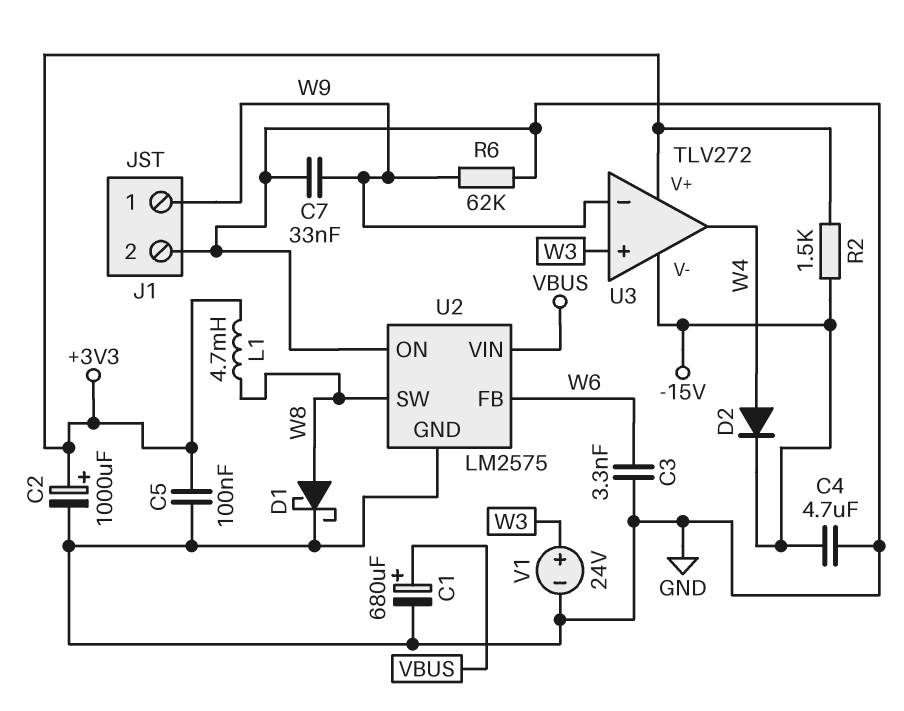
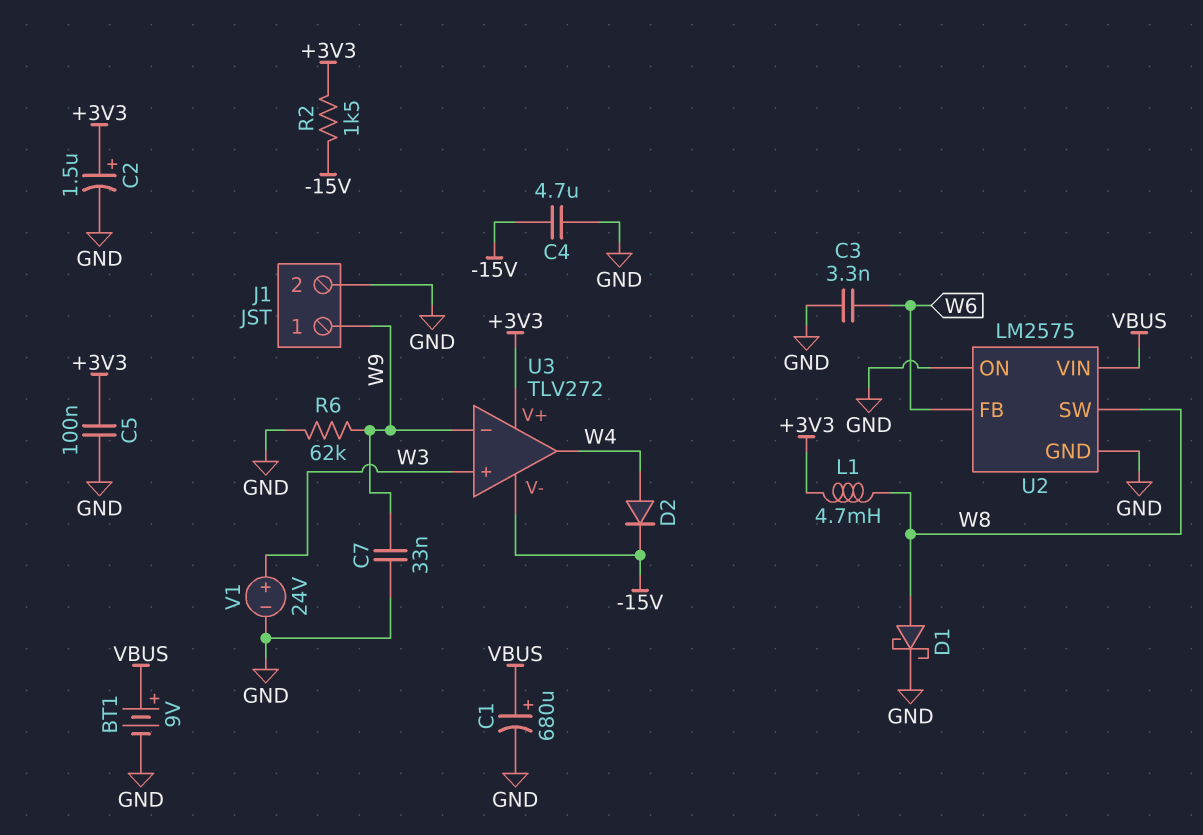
BT1: none -> 9V (plus VBUS, minus GND)
C2: 1000uF (plus +3V3, minus GND) -> 1.5uF (plus +3V3, minus GND)

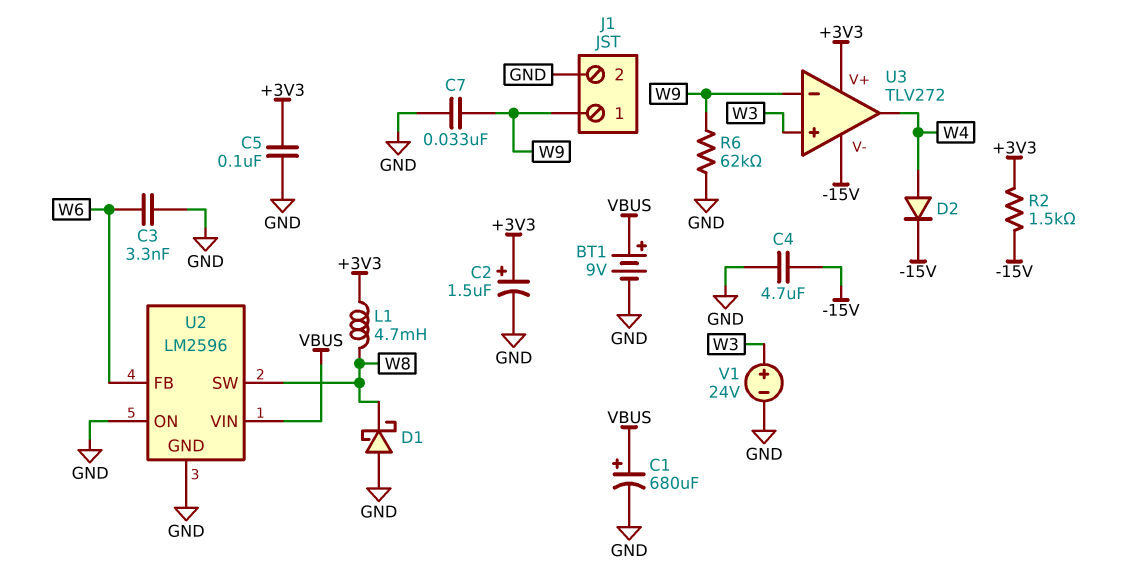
D1: schottky (A W8, K GND) -> schottky (A GND, K W8)
U2: LM2575 -> LM2596

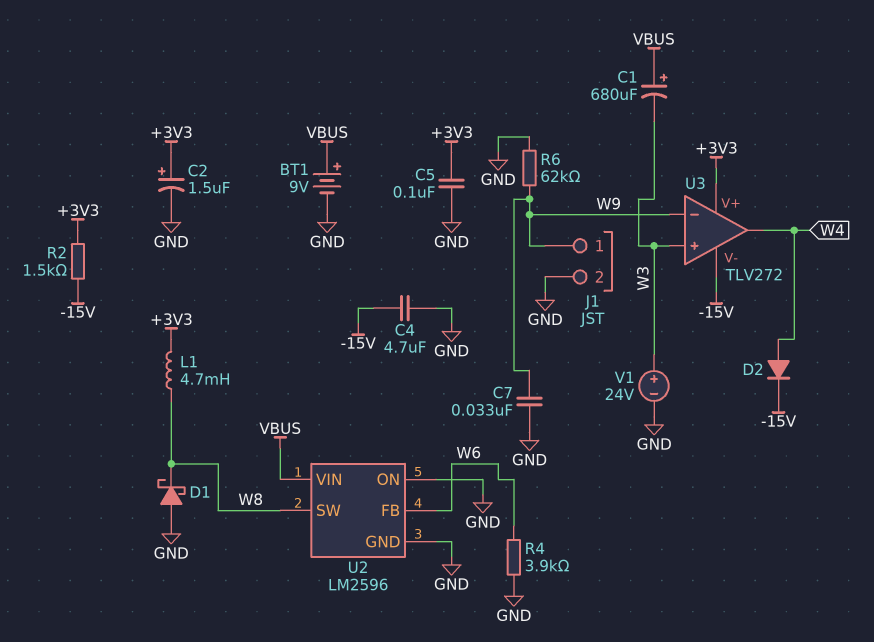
C1: 680uF (plus VBUS, minus GND) -> 680uF (plus VBUS, minus W3)
C3: 3.3nF (GND, W6) -> none
R4: none -> 3.9k (GND, W6)

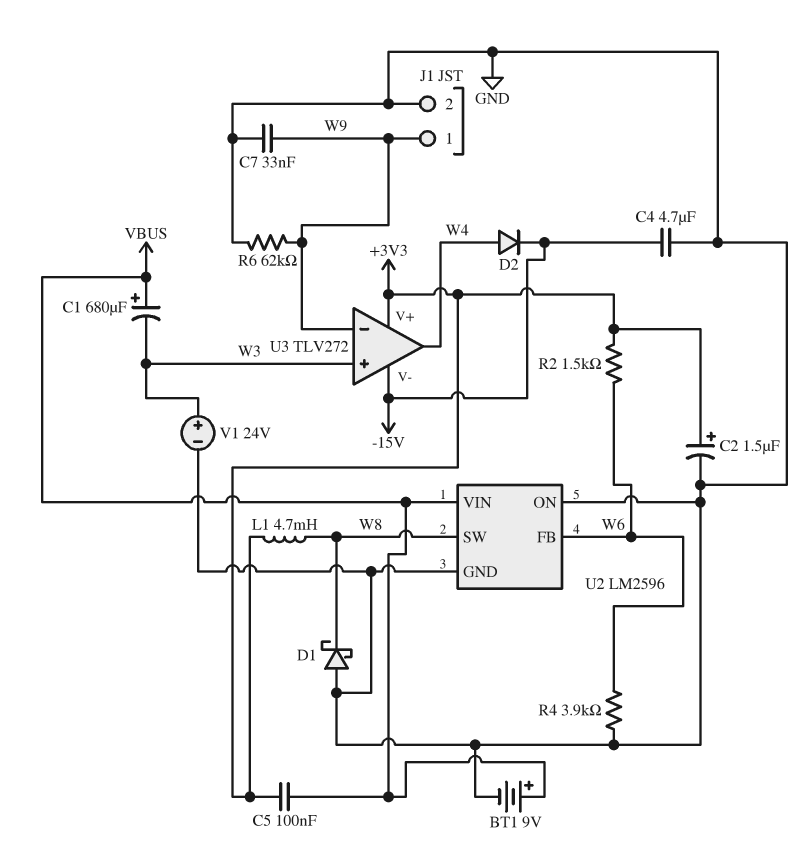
C5: 100nF (+3V3, GND) -> 100nF (+3V3, VBUS)
R2: 1.5k (+3V3, -15V) -> 1.5k (+3V3, W6)

